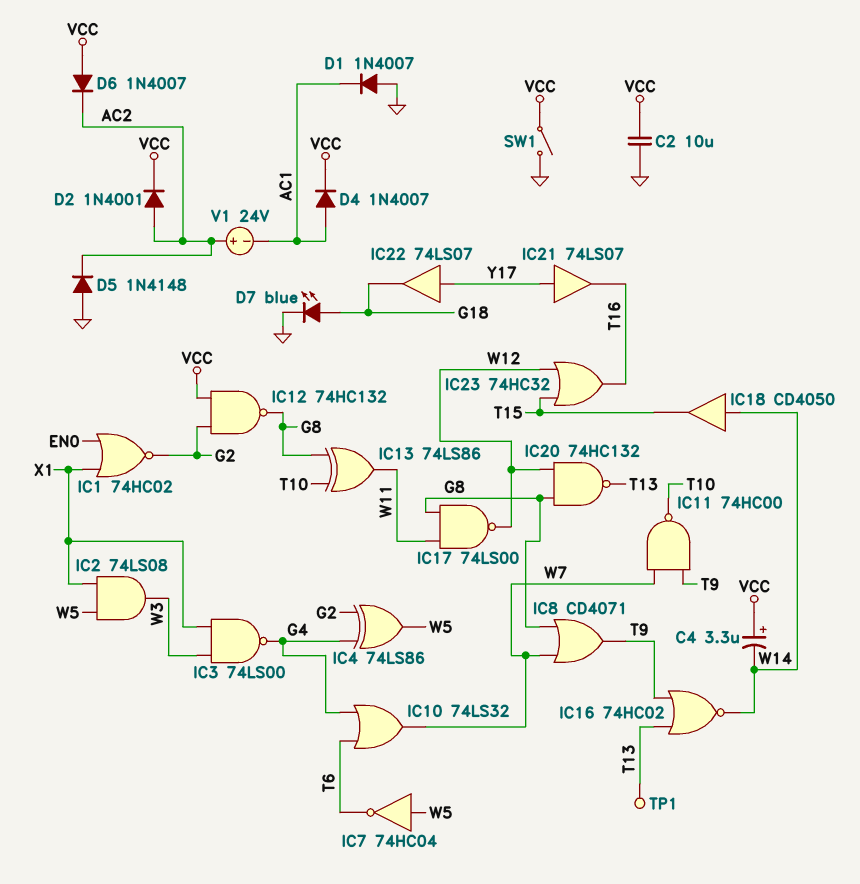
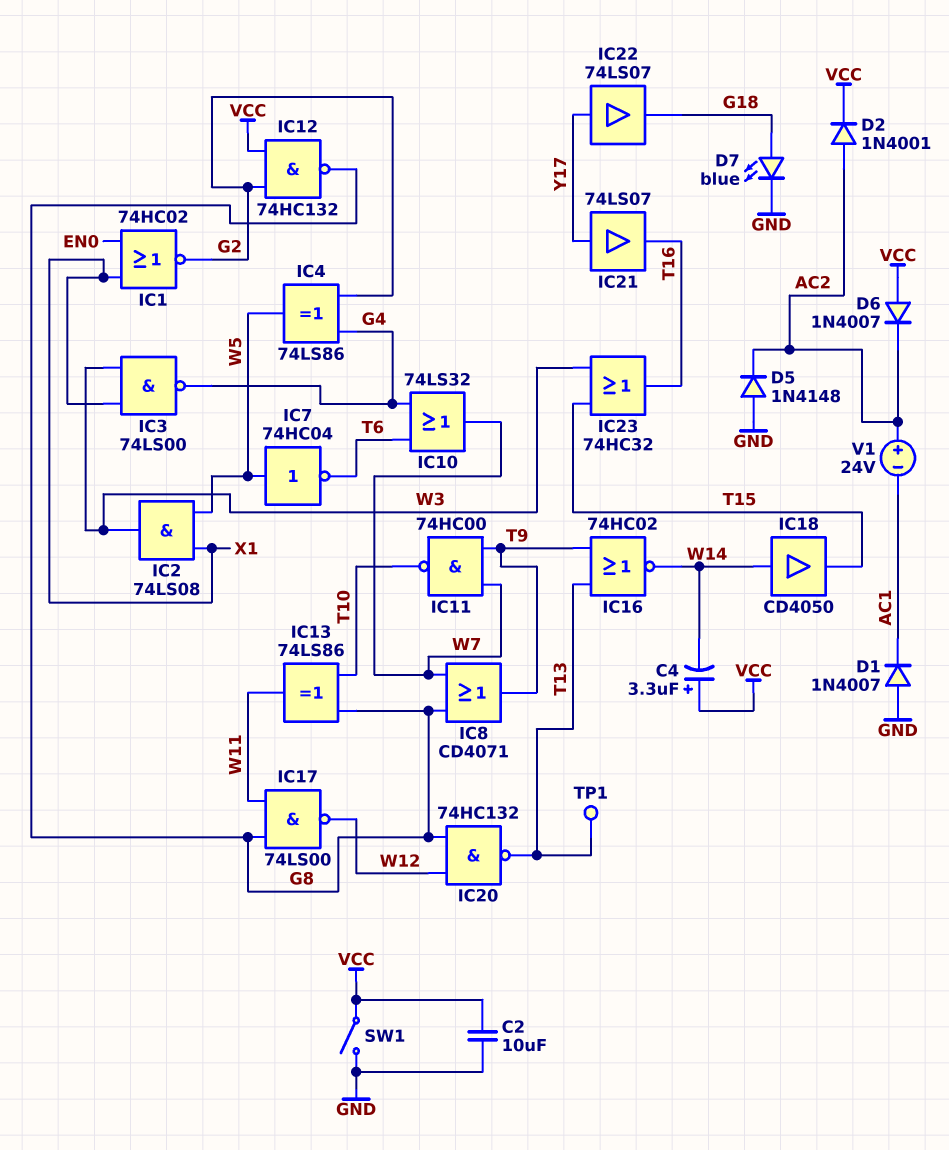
D4: diode 1N4007 (A AC1, K VCC) -> none
IC23: OR 74HC32 (in T15, in W12, out T16) -> OR 74HC32 (in T15, in W3, out T16)

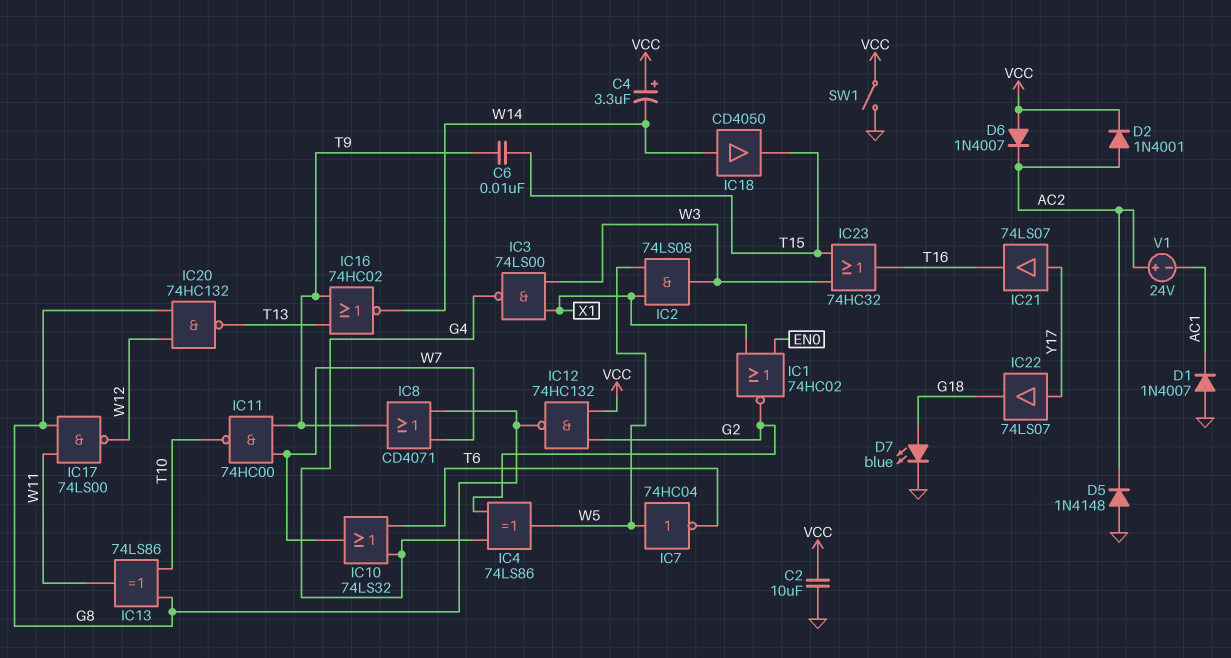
C6: none -> 10nF (T9, T15)
TP1: test point (T13) -> none

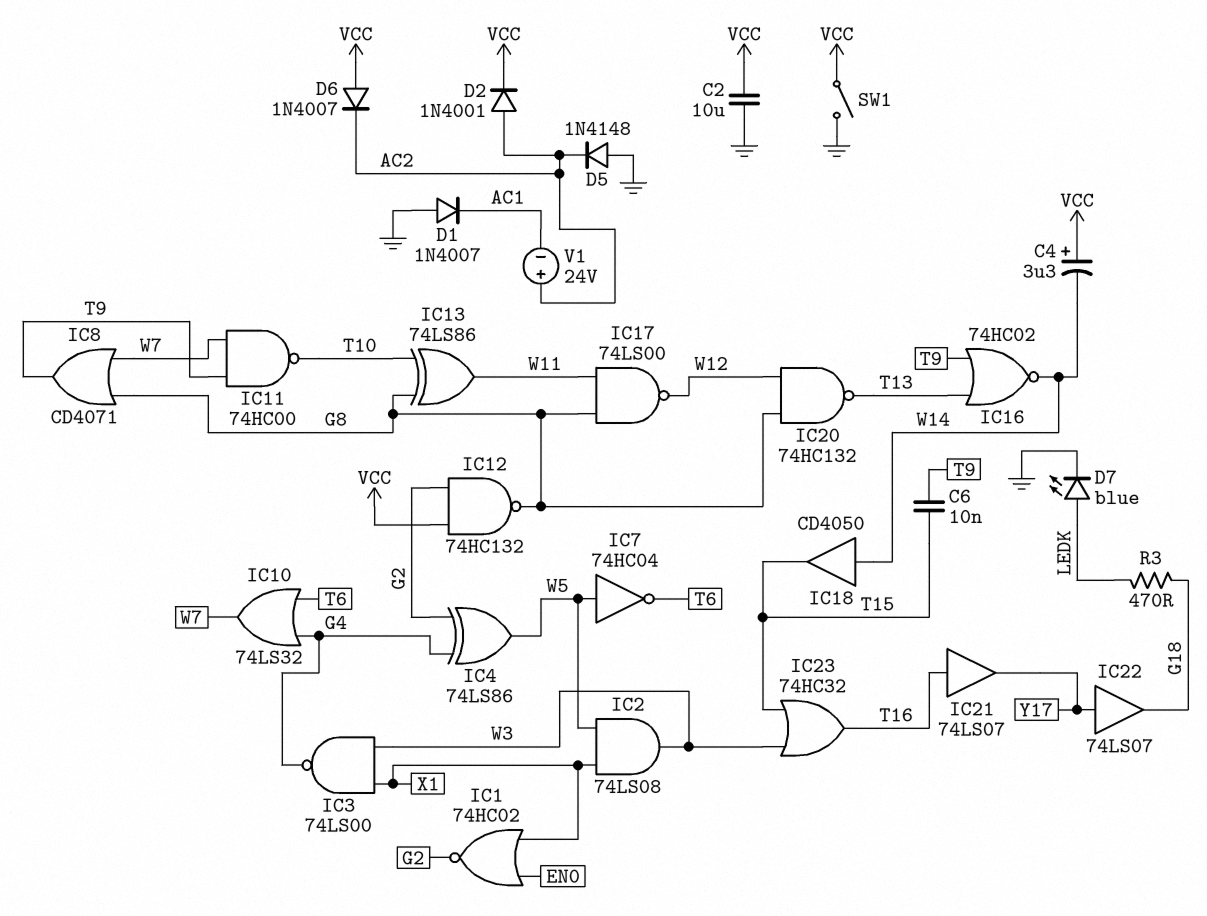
D7: LED blue (A G18, K GND) -> LED blue (A LEDK, K GND)
IC21: buffer 74LS07 (in Y17, out T16) -> buffer 74LS07 (in T16, out Y17)
R3: none -> 470 (G18, LEDK)

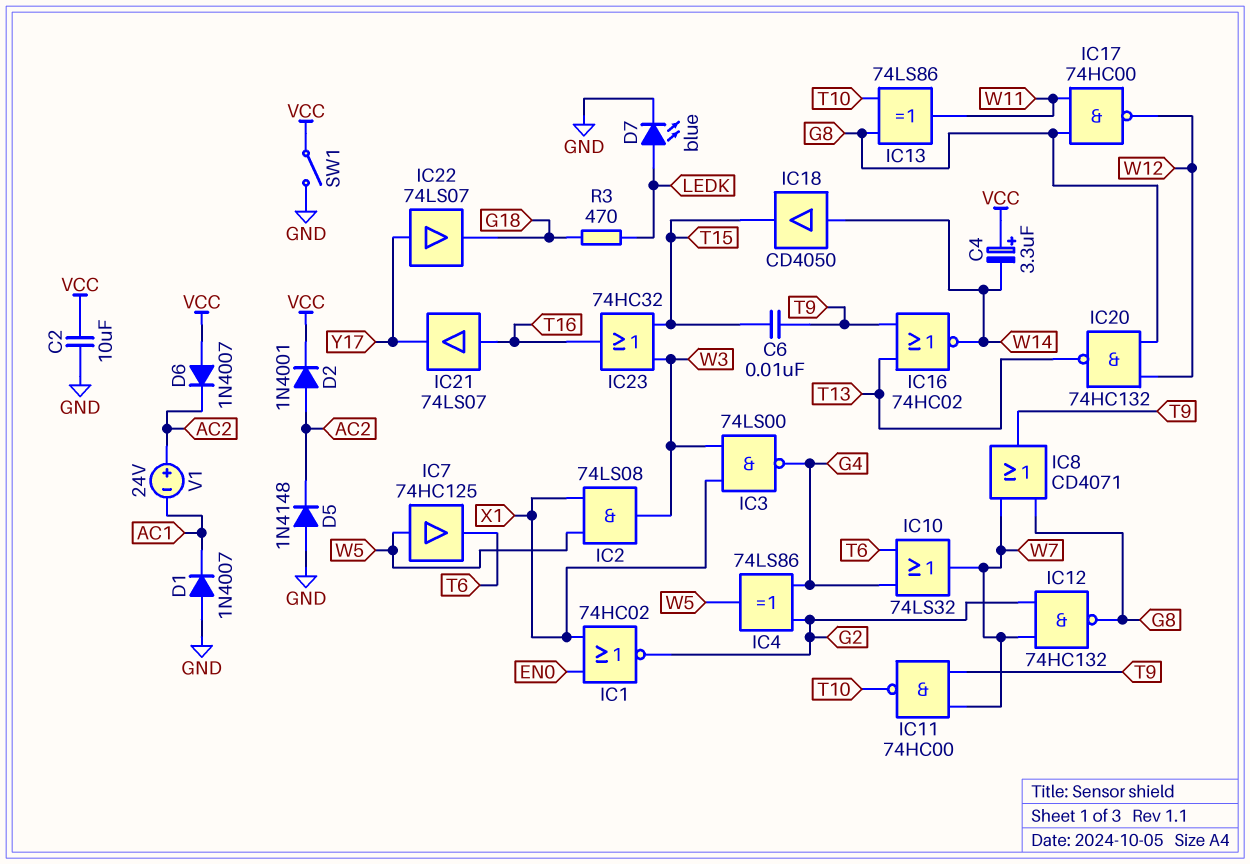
IC7: NOT 74HC04 (in W5, out T6) -> buffer 74HC125 (in W5, out T6)
IC12: NAND 74HC132 (in G2, in VCC, out G8) -> NAND 74HC132 (in G2, in W7, out G8)
IC17: NAND 74LS00 (in G8, in W11, out W12) -> NAND 74HC00 (in G8, in W11, out W12)

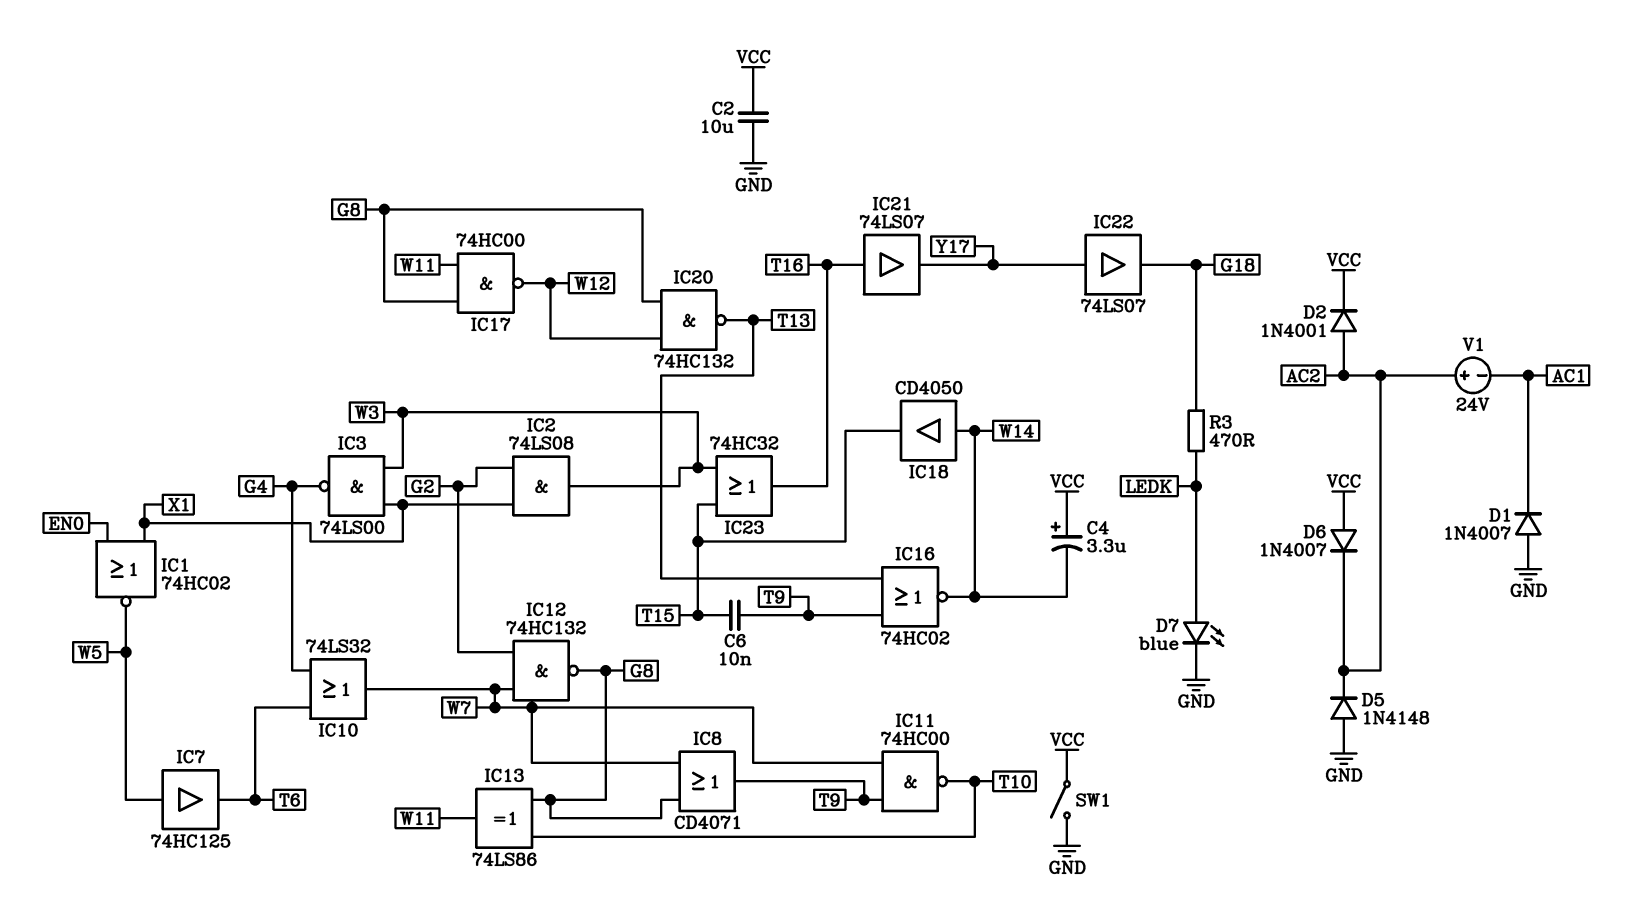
IC1: NOR 74HC02 (in EN0, in X1, out G2) -> NOR 74HC02 (in EN0, in X1, out W5)
IC2: AND 74LS08 (in W5, in X1, out W3) -> AND 74LS08 (in G2, in X1, out W3)
IC4: XOR 74LS86 (in G2, in G4, out W5) -> none

